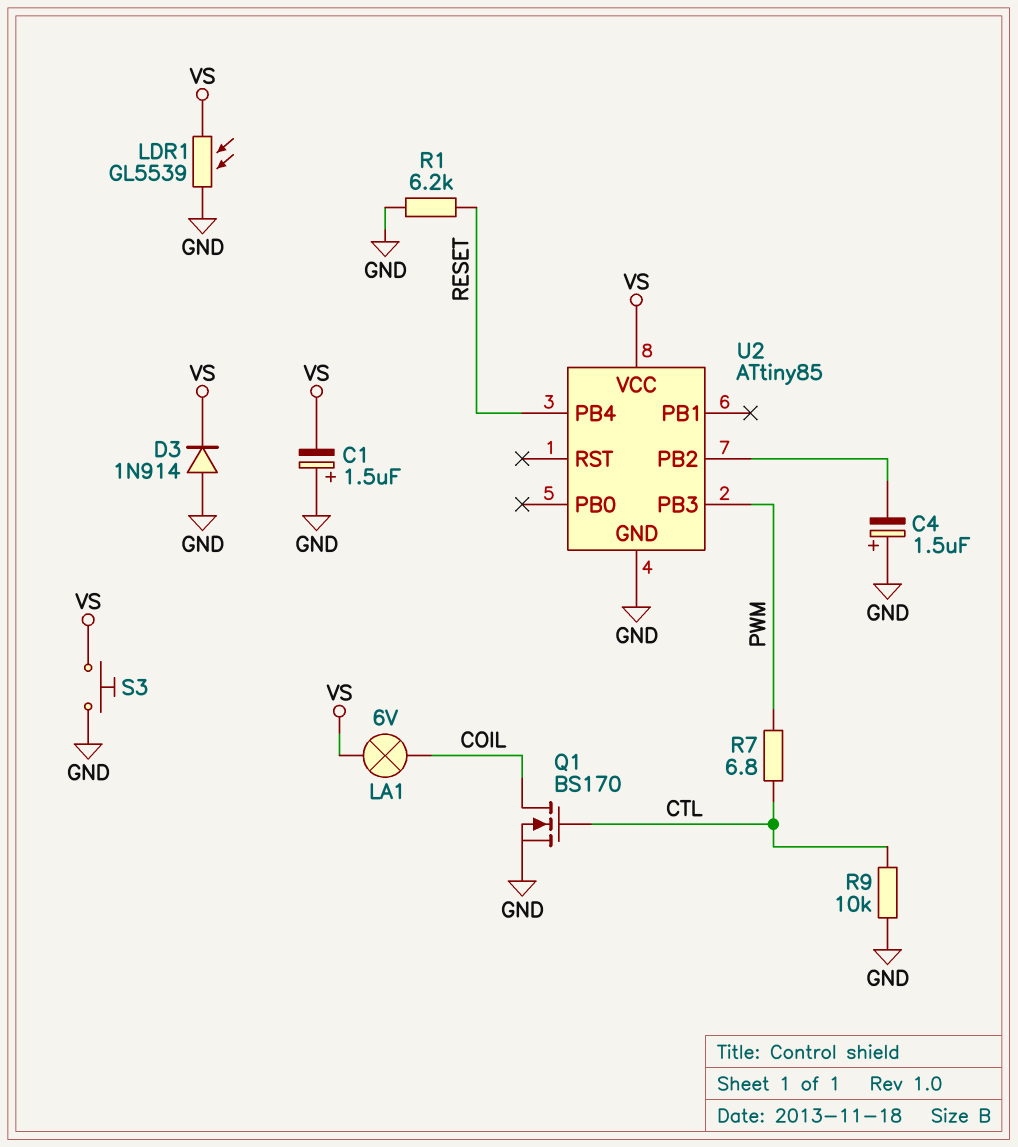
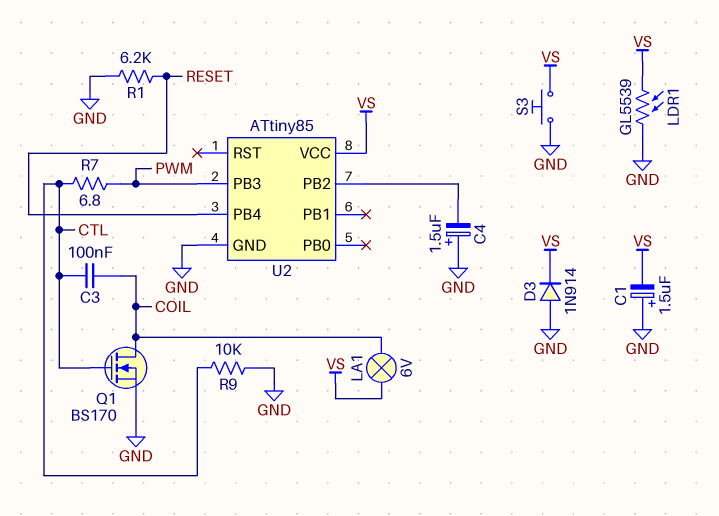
C3: none -> 100nF (COIL, CTL)

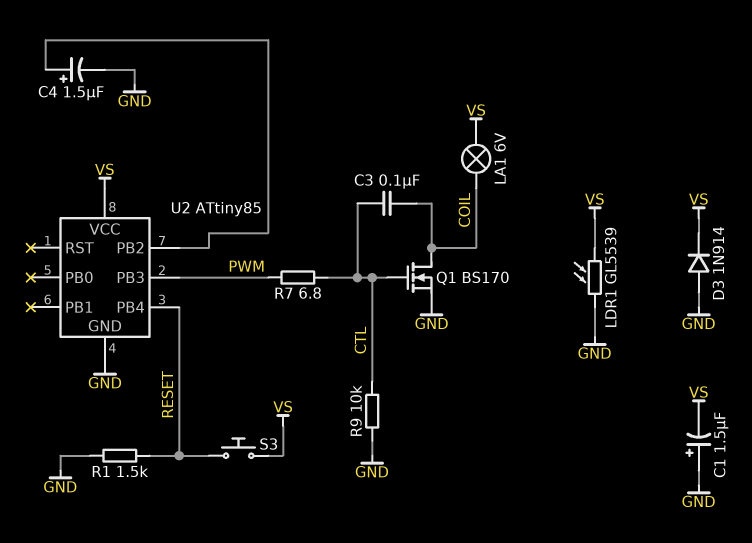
C4: 1.5uF (plus GND, minus U2/PB2) -> 1.5uF (plus U2/PB2, minus GND)
R1: 6.2k (GND, RESET) -> 1.5k (GND, RESET)
S3: button (GND, VS) -> button (RESET, VS)

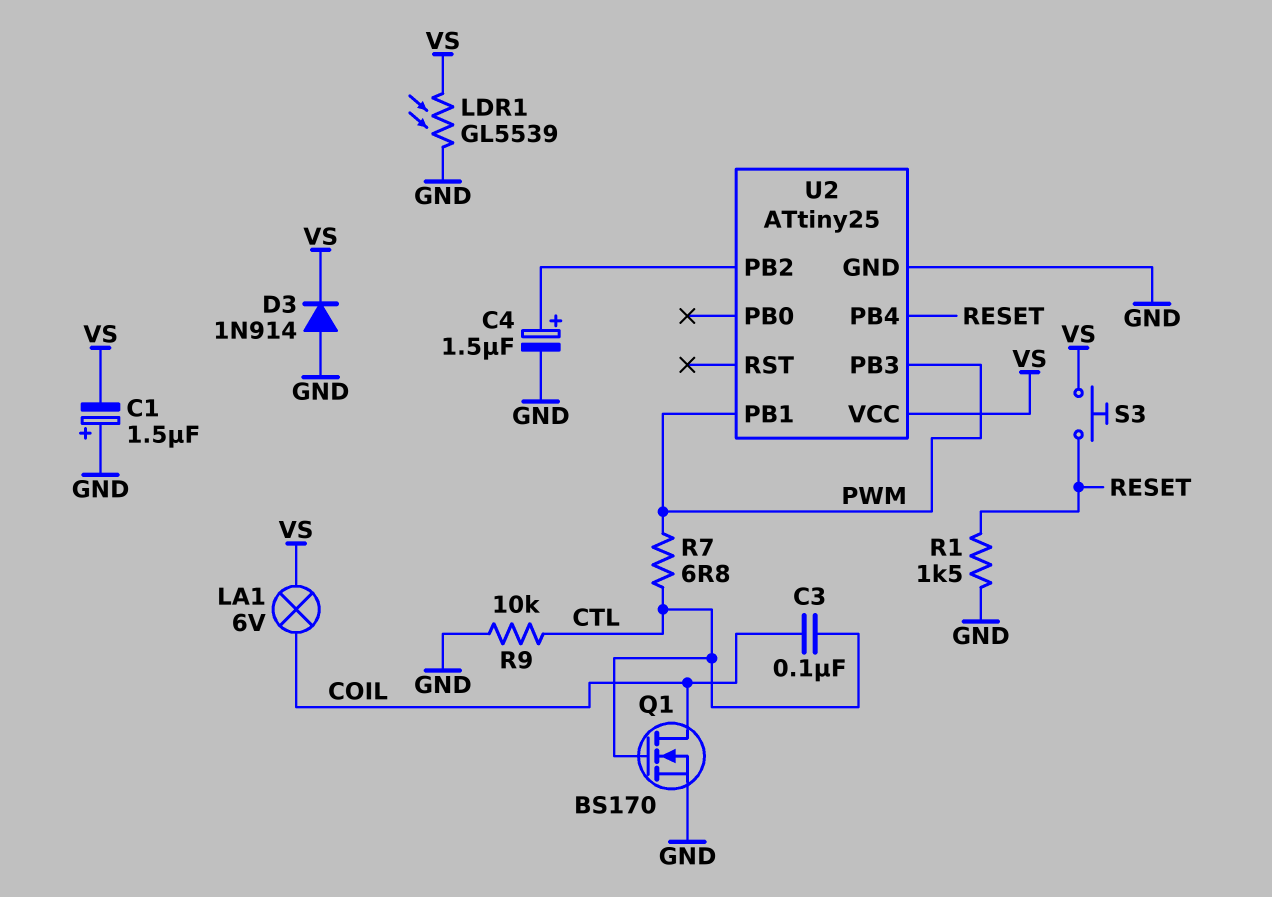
U2: ATtiny85 -> ATtiny25
U2 pin PB1: none -> PWM

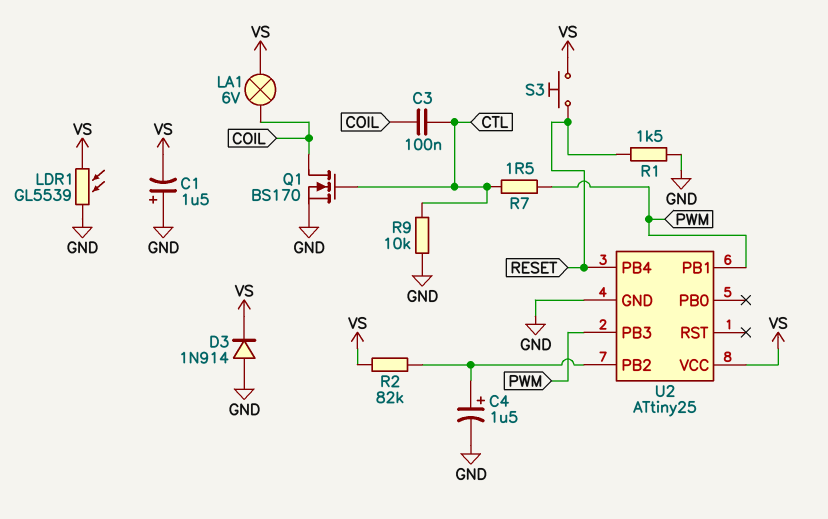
R2: none -> 82k (U2/PB2, VS)
R7: 6.8 (CTL, PWM) -> 1.5 (CTL, PWM)

